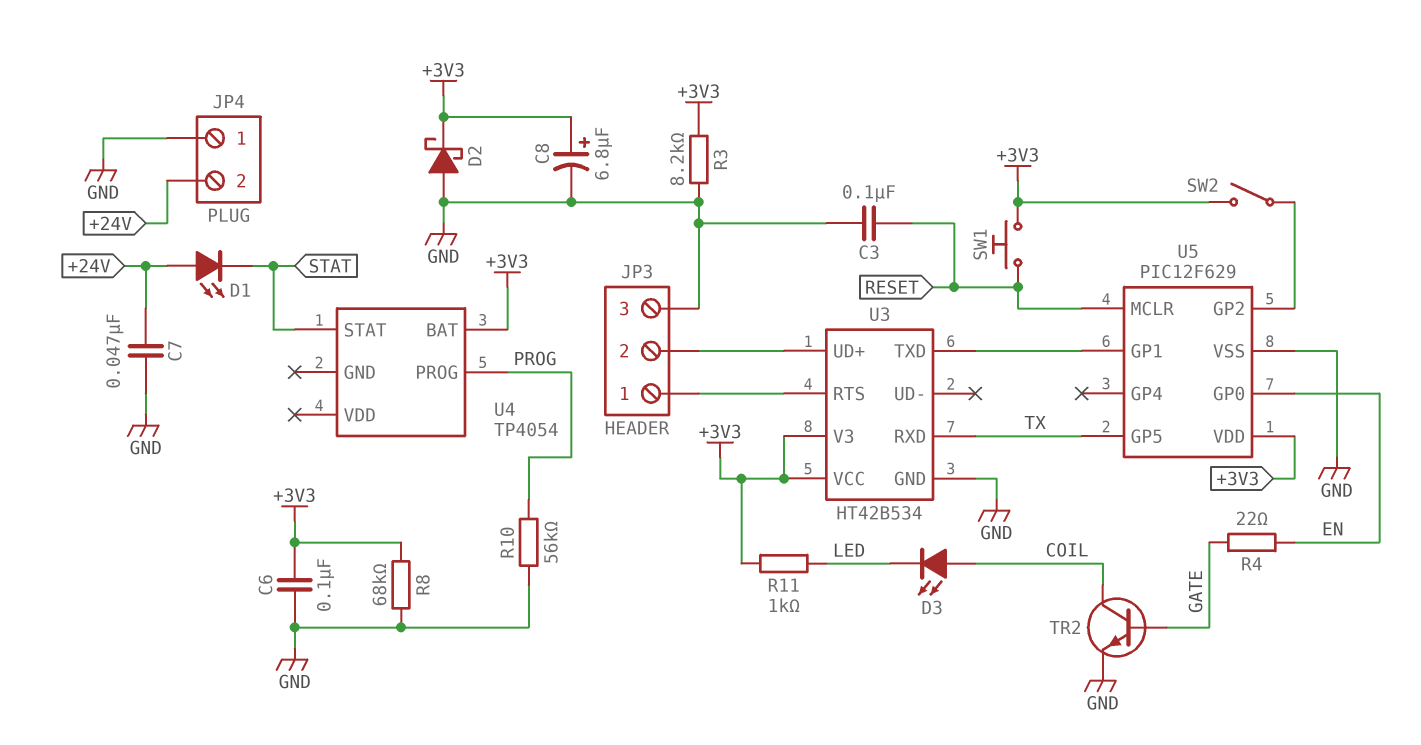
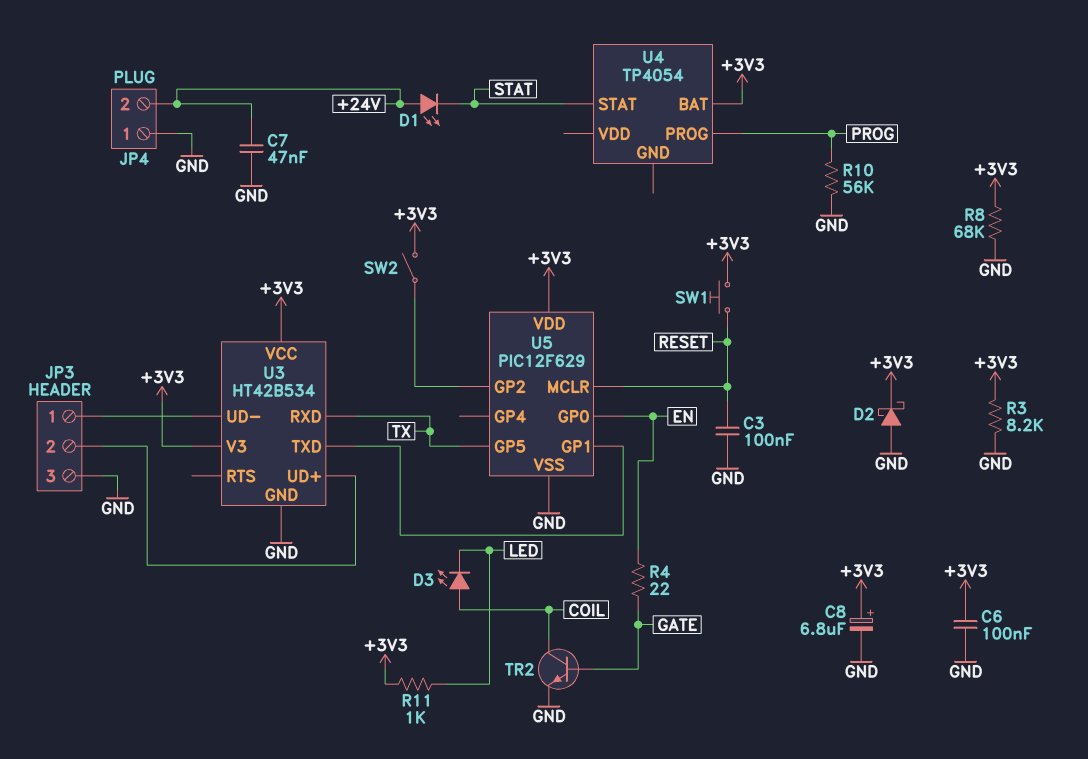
U3 pin RTS: JP3/1 -> none
U3 pin UD-: none -> JP3/1

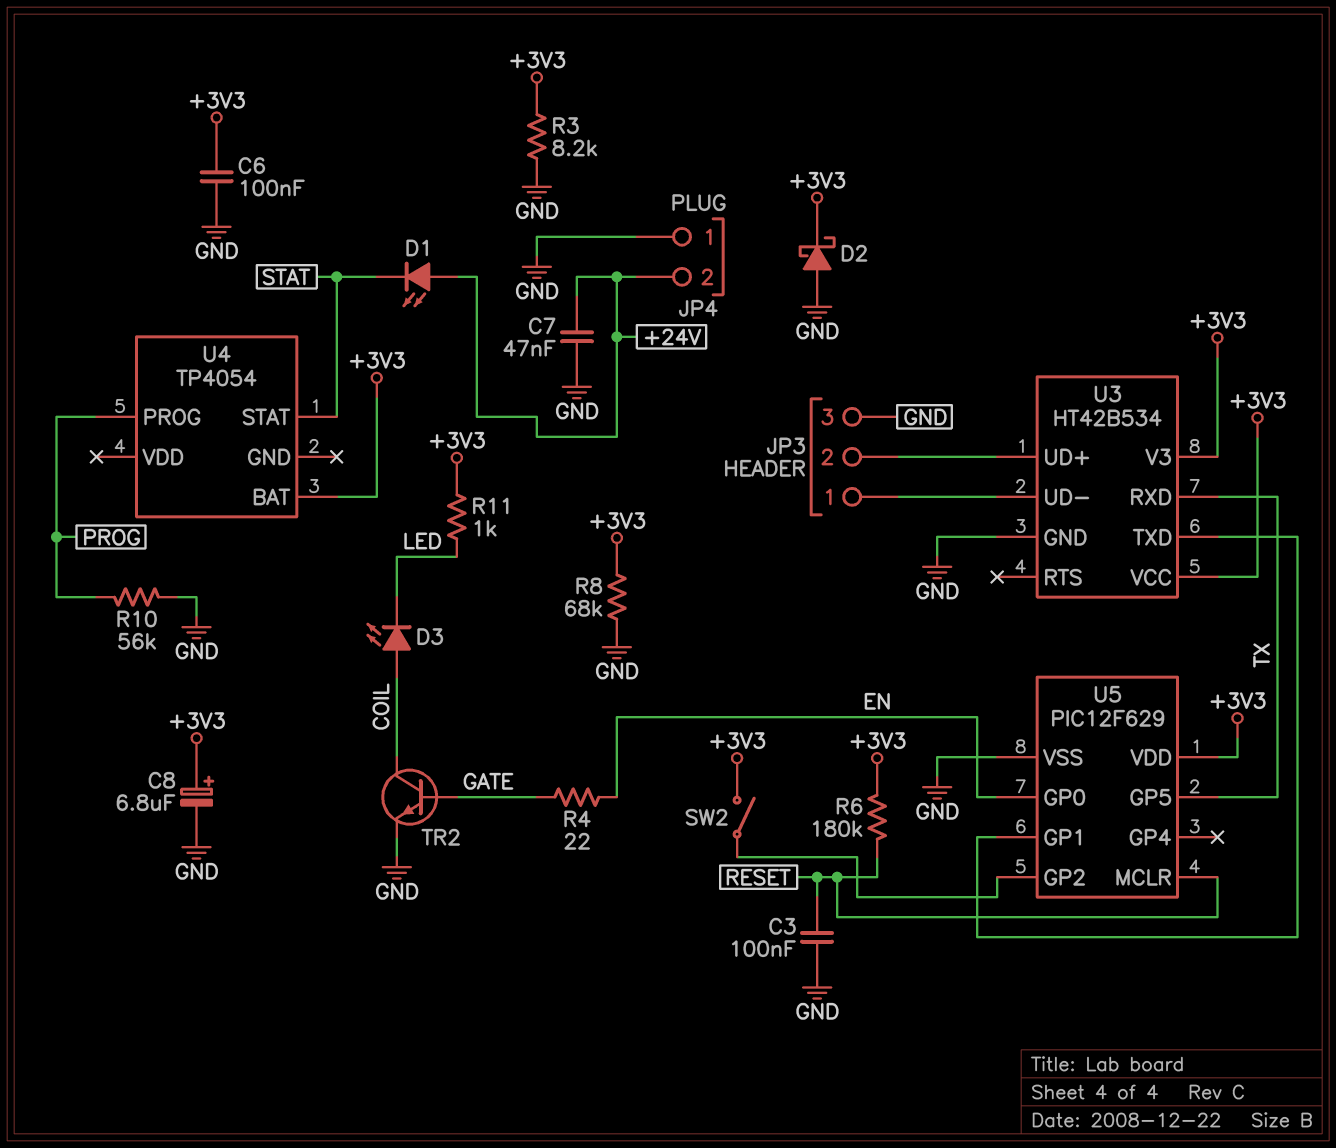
R6: none -> 180k (+3V3, RESET)
SW1: button (+3V3, RESET) -> none

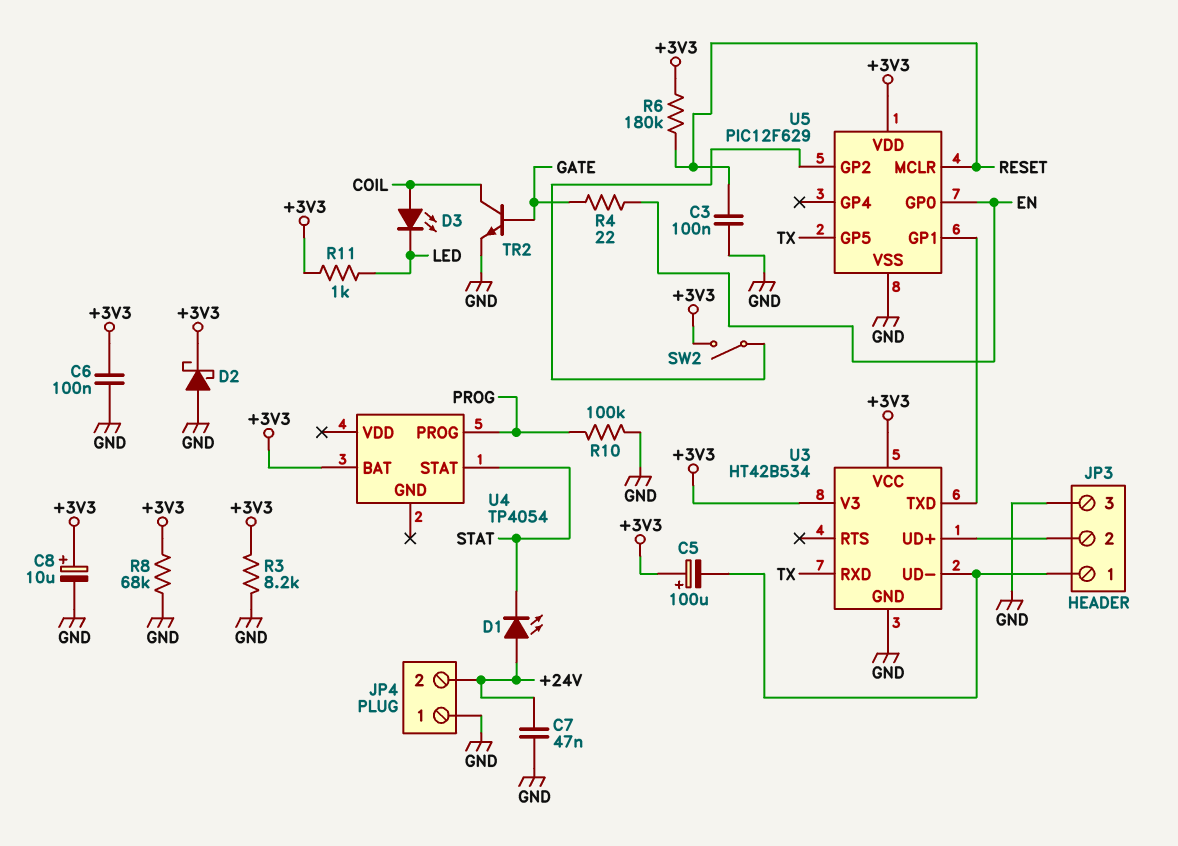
C5: none -> 100uF (plus +3V3, minus JP3/1)
C8: 6.8uF (plus +3V3, minus GND) -> 10uF (plus +3V3, minus GND)
R10: 56k (GND, PROG) -> 100k (GND, PROG)

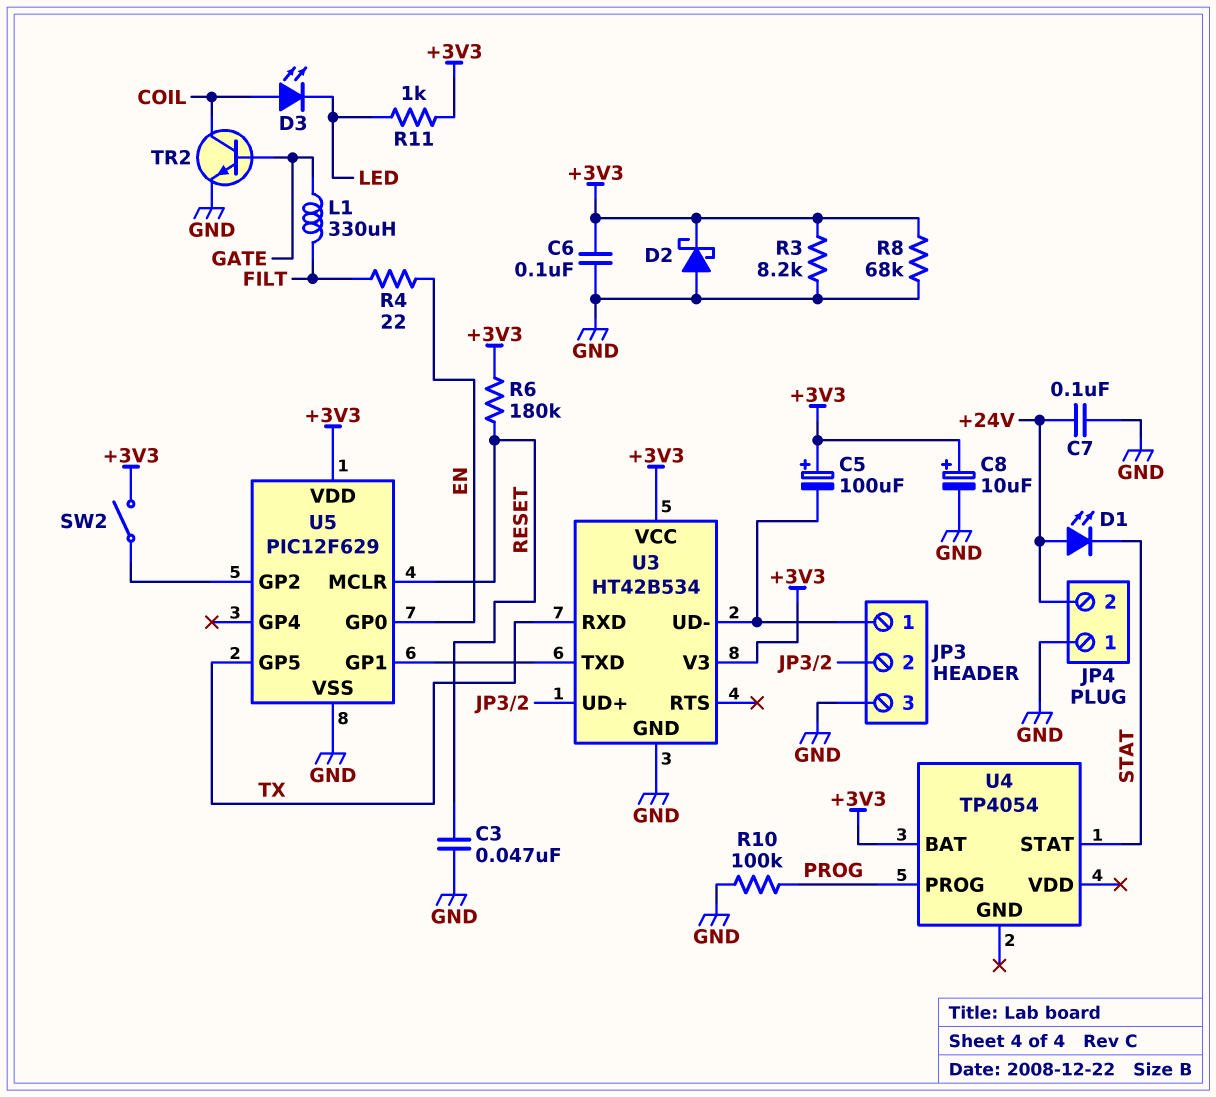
C3: 100nF (GND, RESET) -> 47nF (GND, RESET)
C7: 47nF (+24V, GND) -> 100nF (+24V, GND)
L1: none -> 330uH (FILT, GATE)
R4: 22 (EN, GATE) -> 22 (EN, FILT)

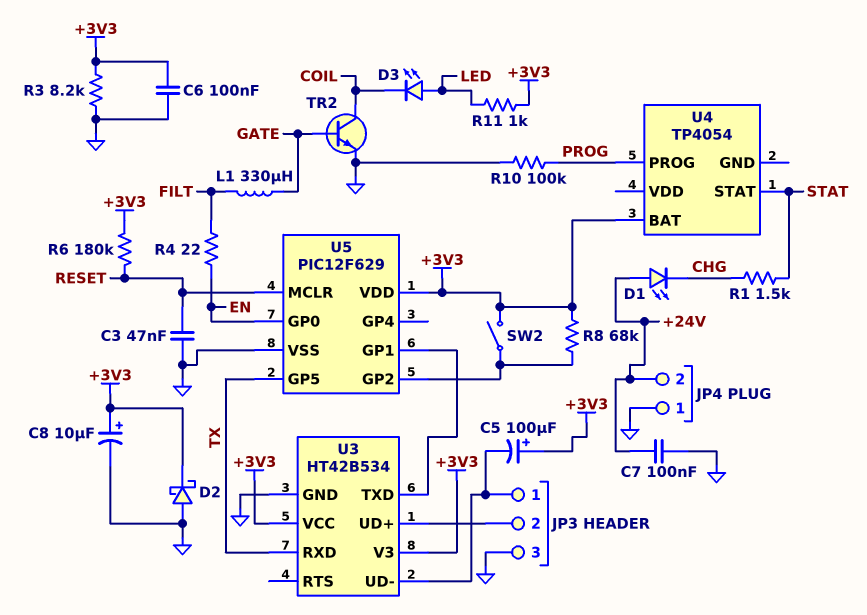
D1: LED (A +24V, K STAT) -> LED (A +24V, K CHG)
D3: LED (A COIL, K LED) -> LED (A LED, K COIL)
R1: none -> 1.5k (CHG, STAT)
R8: 68k (+3V3, GND) -> 68k (+3V3, U5/GP2)

